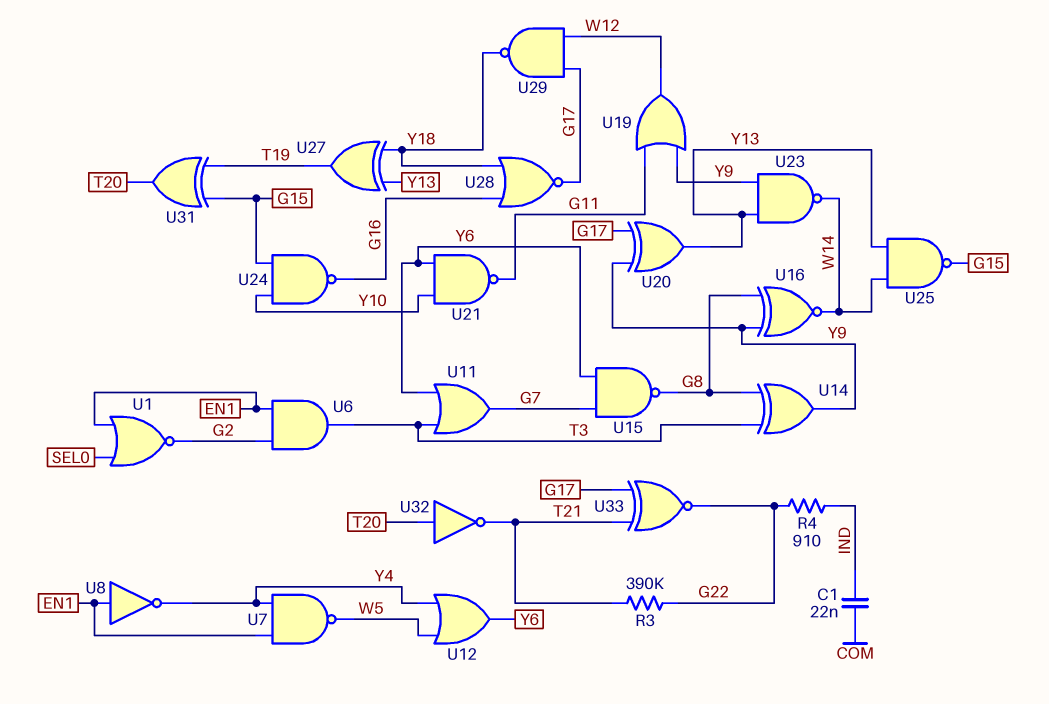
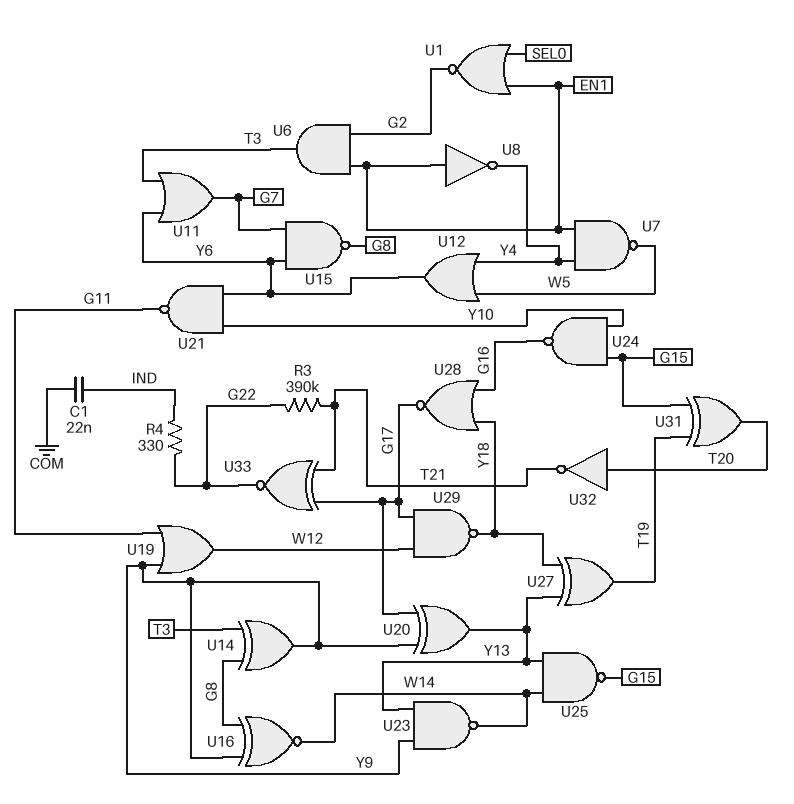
R4: 910 (G22, IND) -> 330 (G22, IND)

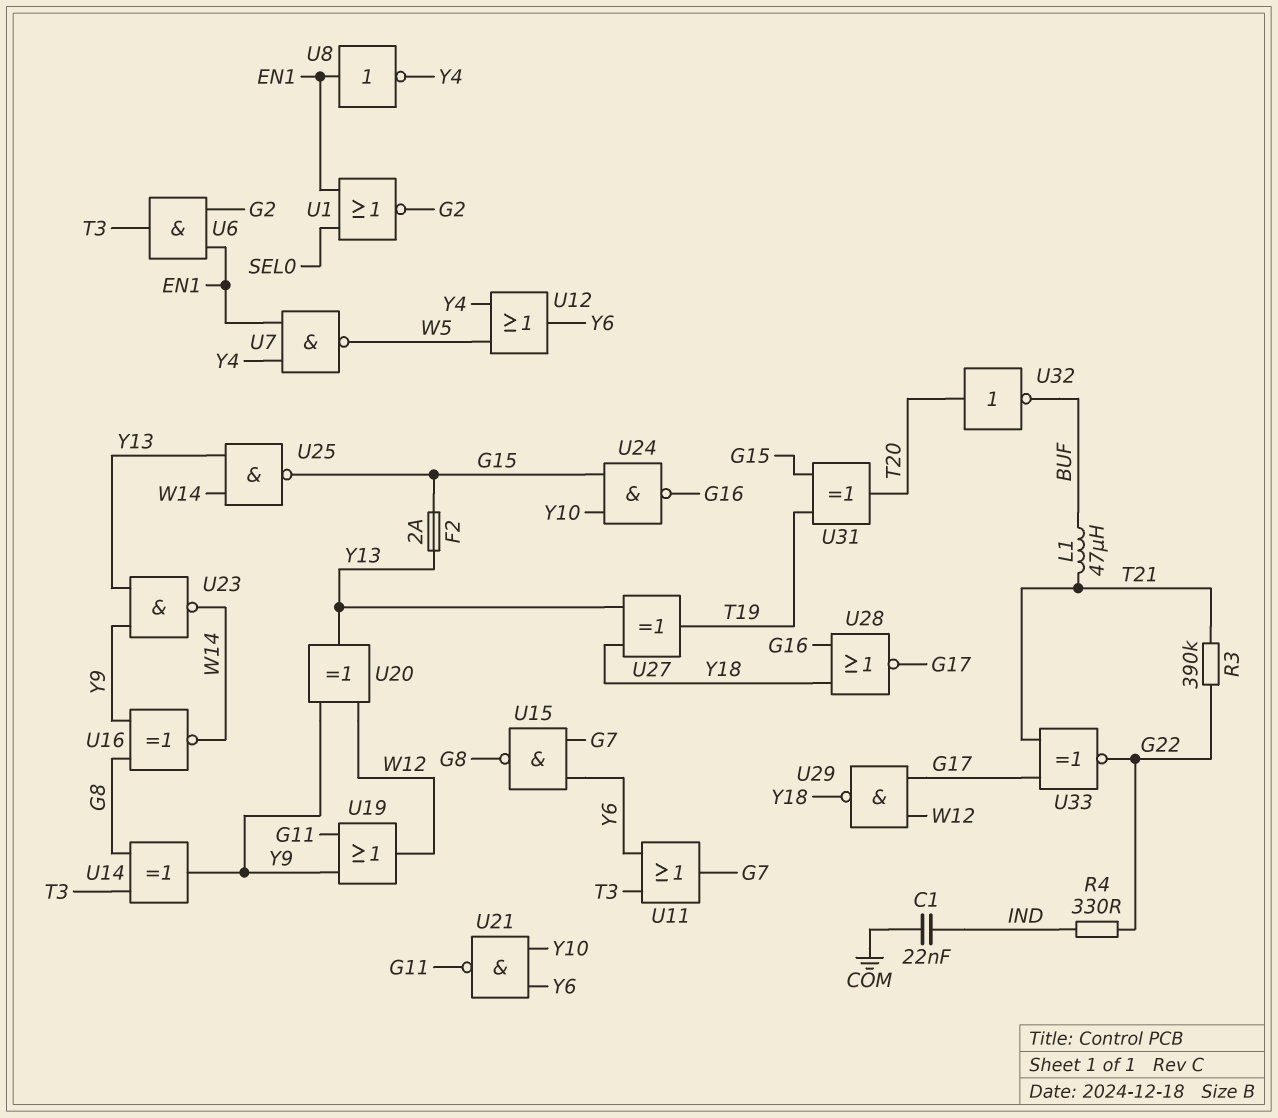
F2: none -> 2A (G15, Y13)
L1: none -> 47uH (BUF, T21)
U20: XOR (in G17, in Y9, out Y13) -> XOR (in W12, in Y9, out Y13)
U32: NOT (in T20, out T21) -> NOT (in T20, out BUF)

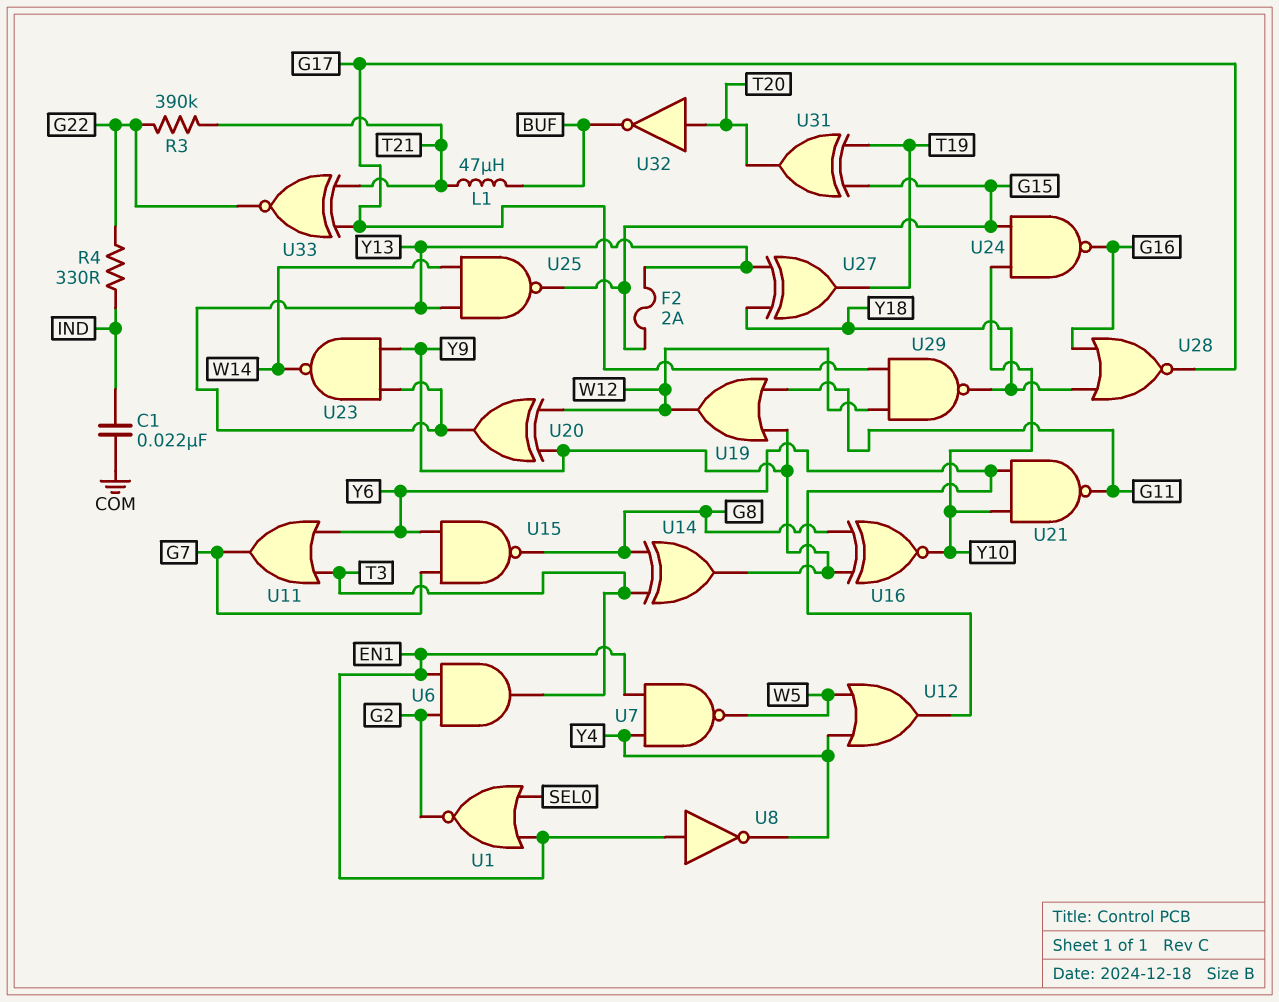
U16: XNOR (in G8, in Y9, out W14) -> XNOR (in G8, in Y9, out Y10)

